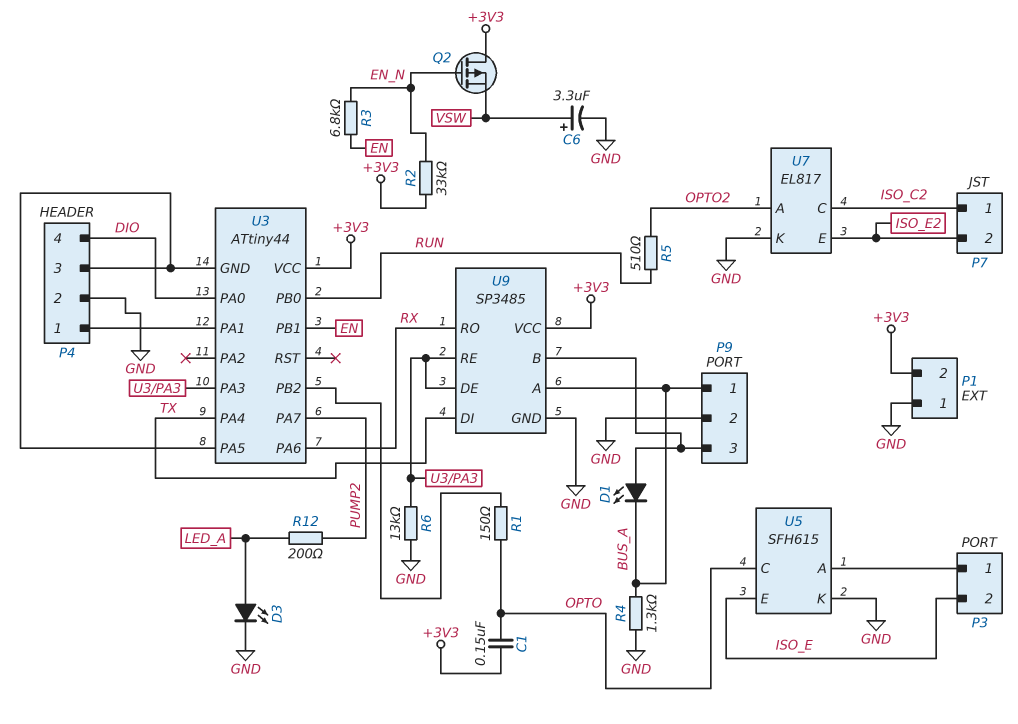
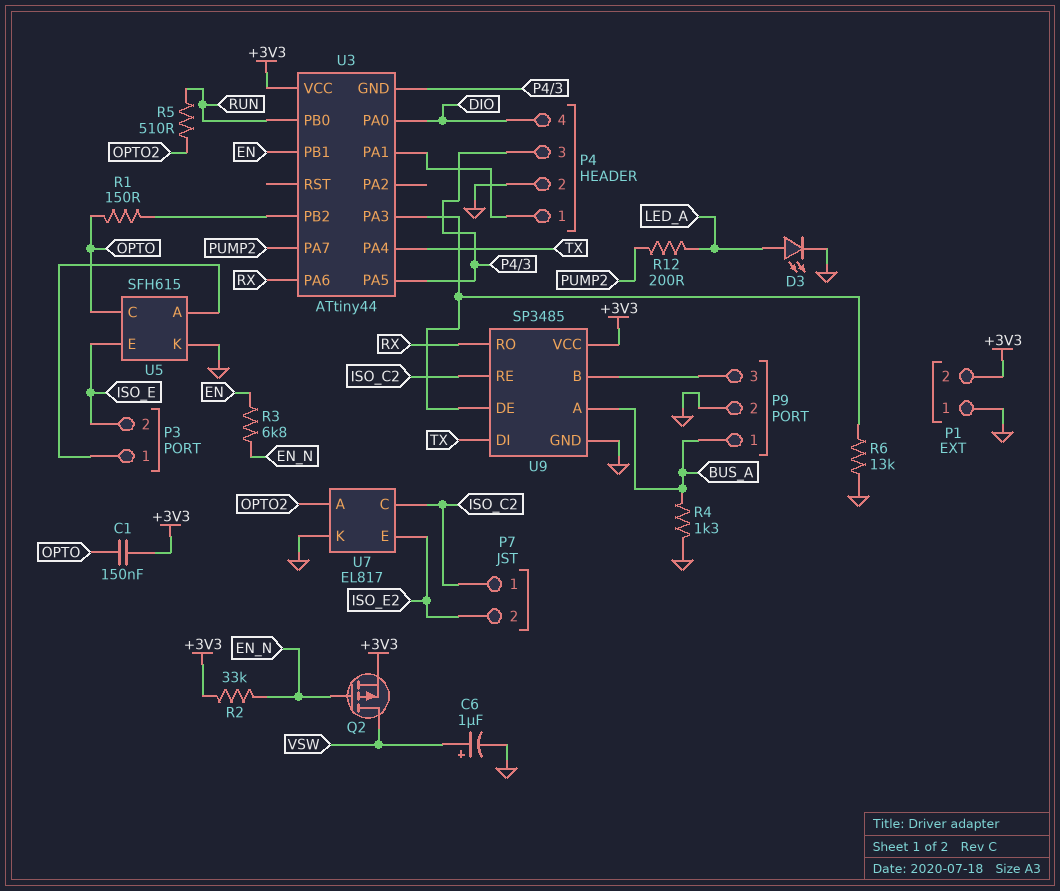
C6: 3.3uF (plus VSW, minus GND) -> 1uF (plus VSW, minus GND)
D1: LED (A P9/3, K BUS_A) -> none
Q2: PMOS (G EN_N, D +3V3, S VSW) -> PMOS (G EN_N, D VSW, S +3V3)
U9 pin RE: U3/PA3 -> ISO_C2

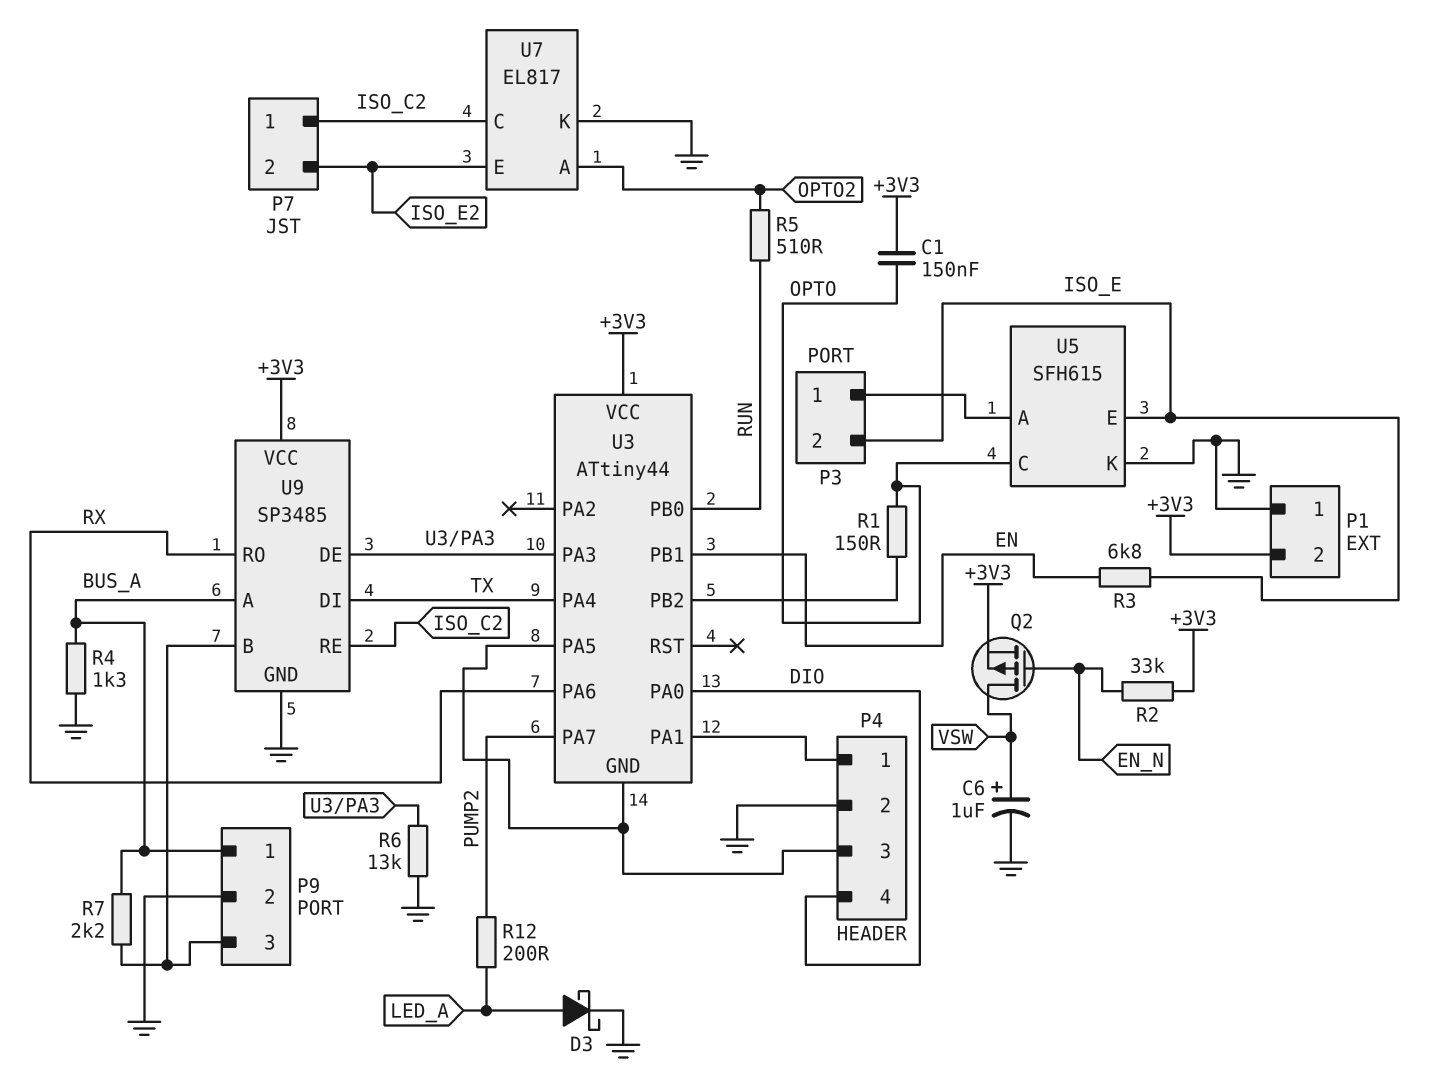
D3: LED (A LED_A, K GND) -> schottky (A LED_A, K GND)
R3: 6.8k (EN, EN_N) -> 6.8k (EN, ISO_E)
R7: none -> 2.2k (BUS_A, P9/3)

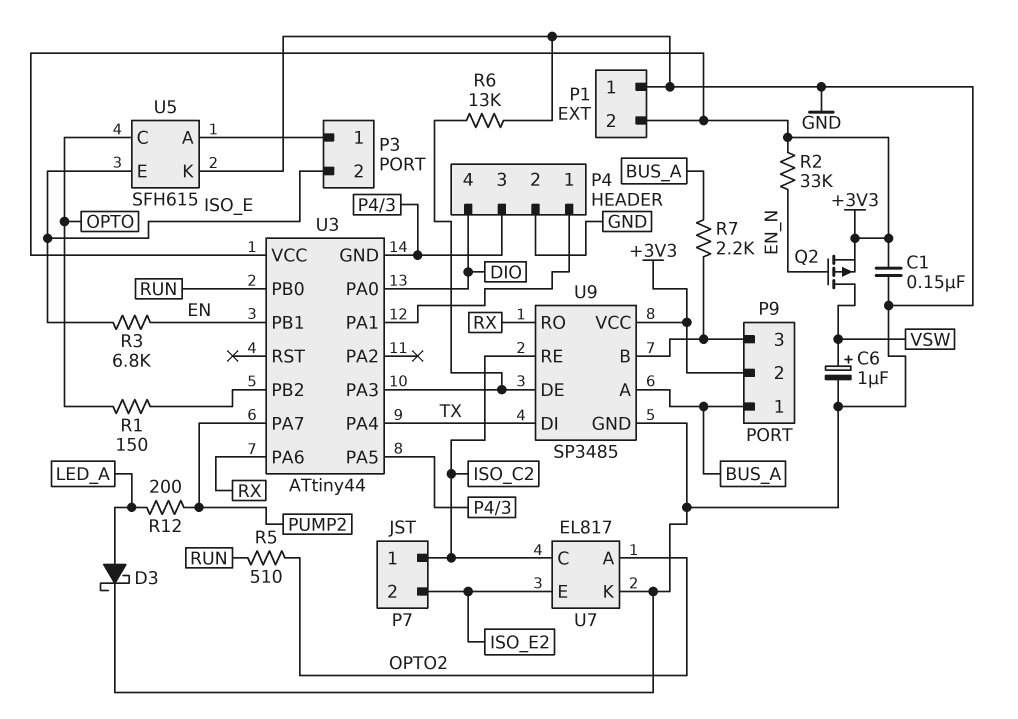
C1: 150nF (+3V3, OPTO) -> 150nF (+3V3, GND)
P9 pin 2: GND -> +3V3
R4: 1.3k (BUS_A, GND) -> none

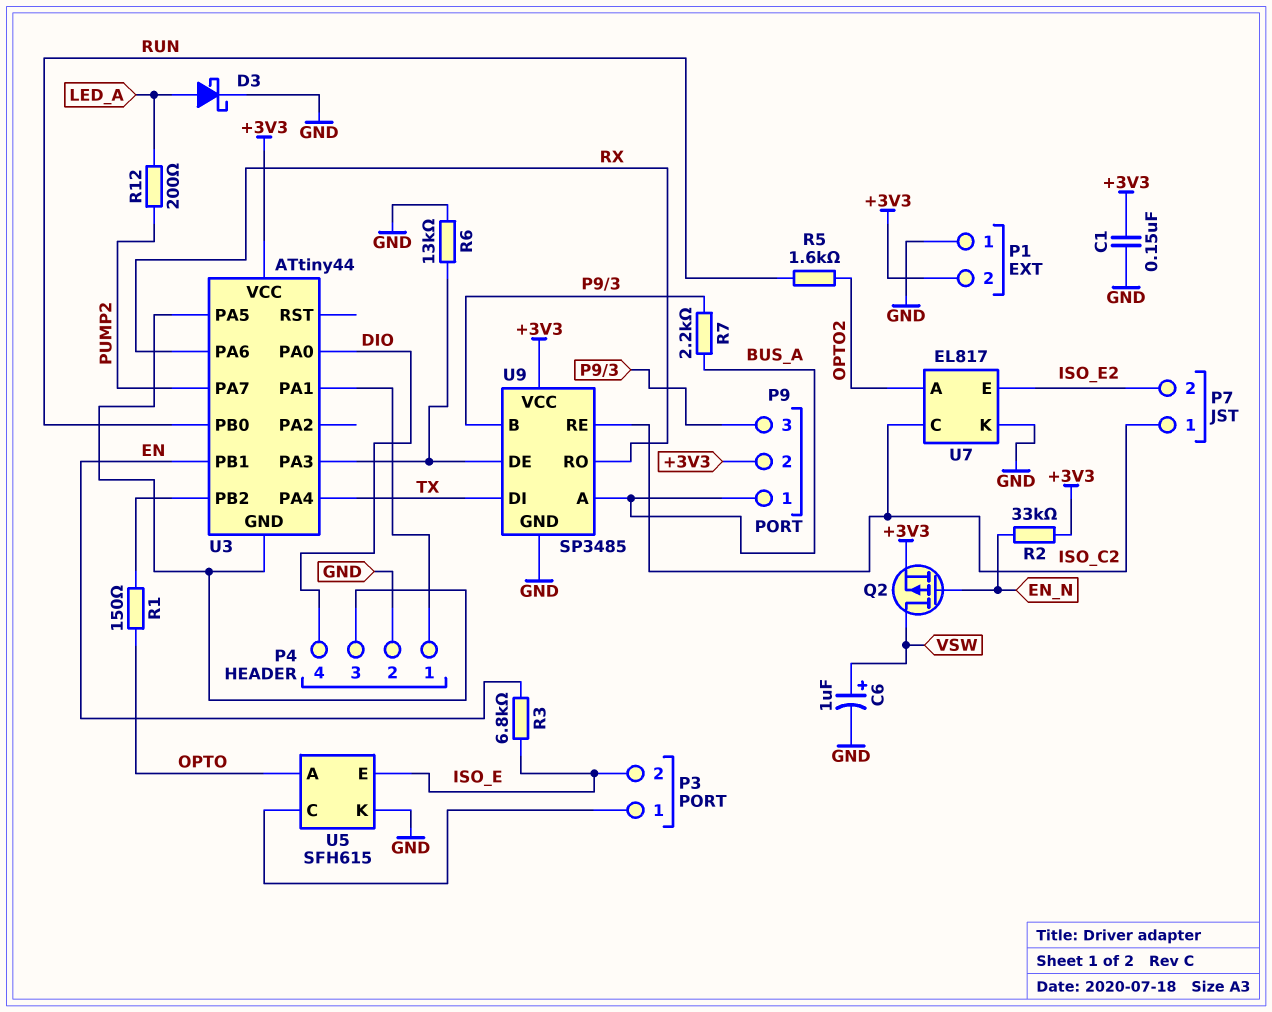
R5: 510 (OPTO2, RUN) -> 1.6k (OPTO2, RUN)
U5 pin A: P3/1 -> OPTO
U5 pin C: OPTO -> P3/1

